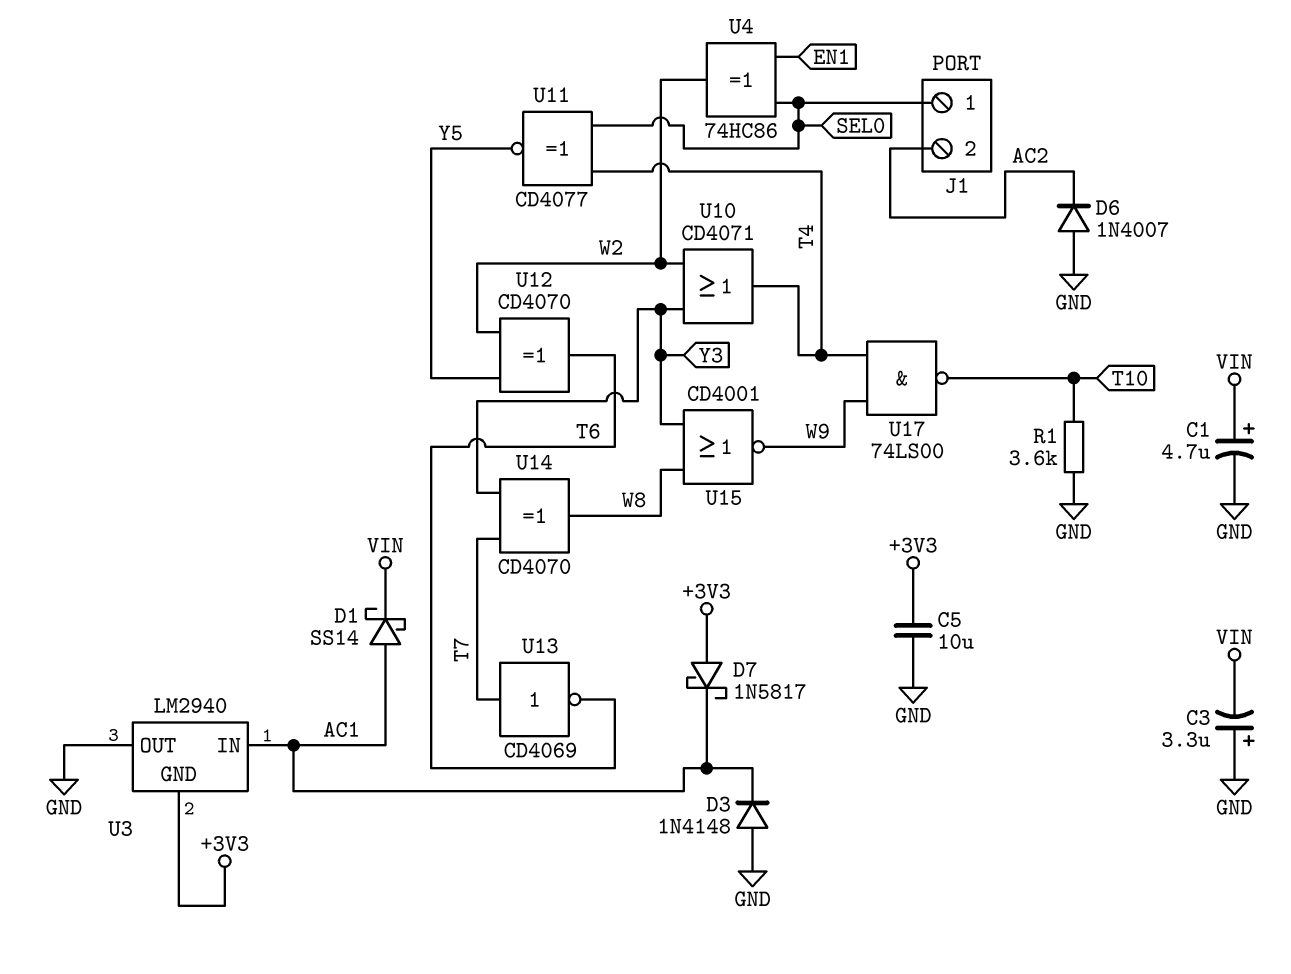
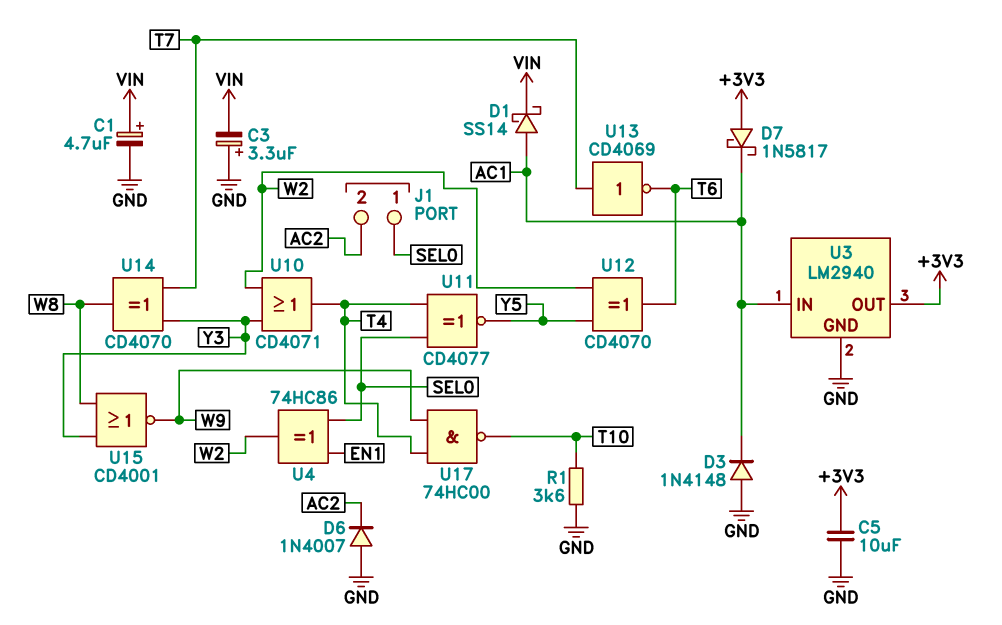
U3 pin GND: +3V3 -> GND
U3 pin OUT: GND -> +3V3
U17: NAND 74LS00 (in T4, in W9, out T10) -> NAND 74HC00 (in T4, in W9, out T10)

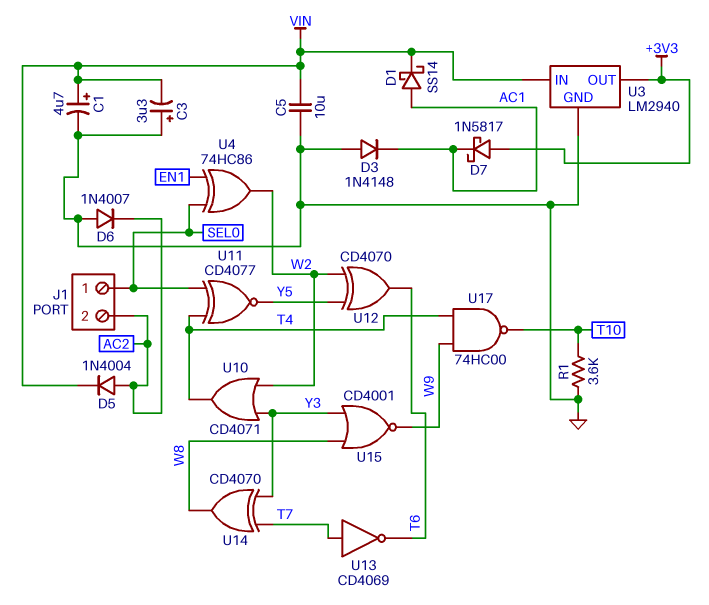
C5: 10uF (+3V3, GND) -> 10uF (GND, VIN)
D5: none -> diode 1N4004 (A AC2, K VIN)
U3 pin IN: AC1 -> VIN

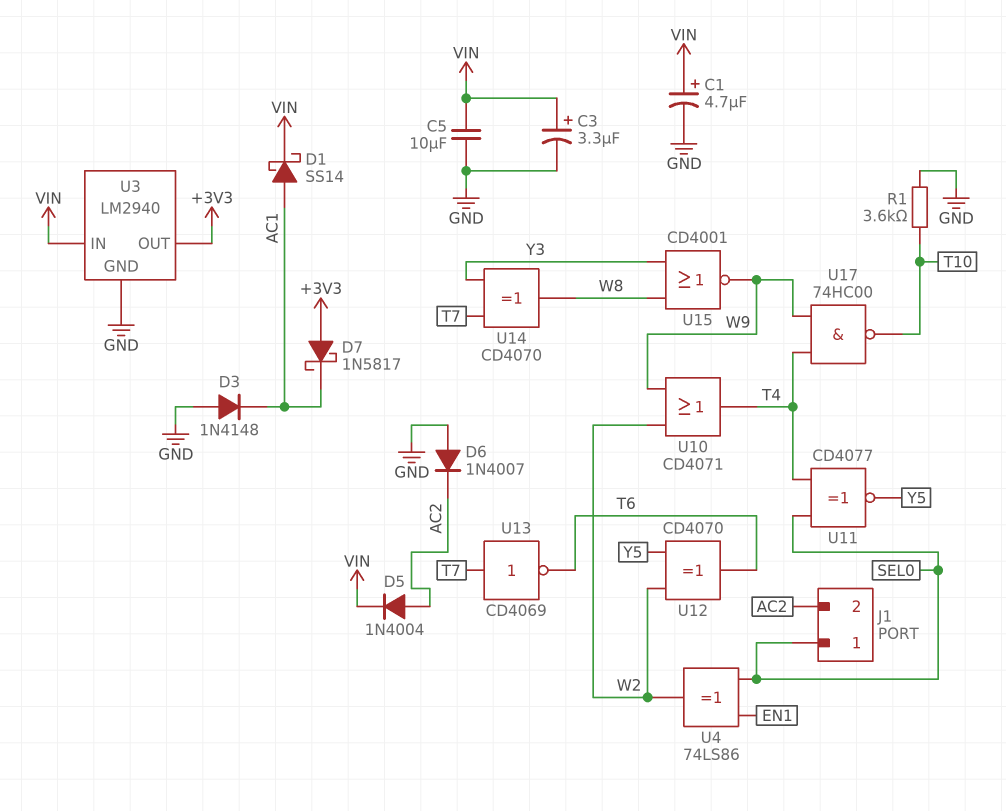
C3: 3.3uF (plus GND, minus VIN) -> 3.3uF (plus VIN, minus GND)
U4: XOR 74HC86 (in EN1, in SEL0, out W2) -> XOR 74LS86 (in EN1, in SEL0, out W2)
U10: OR CD4071 (in W2, in Y3, out T4) -> OR CD4071 (in W2, in W9, out T4)

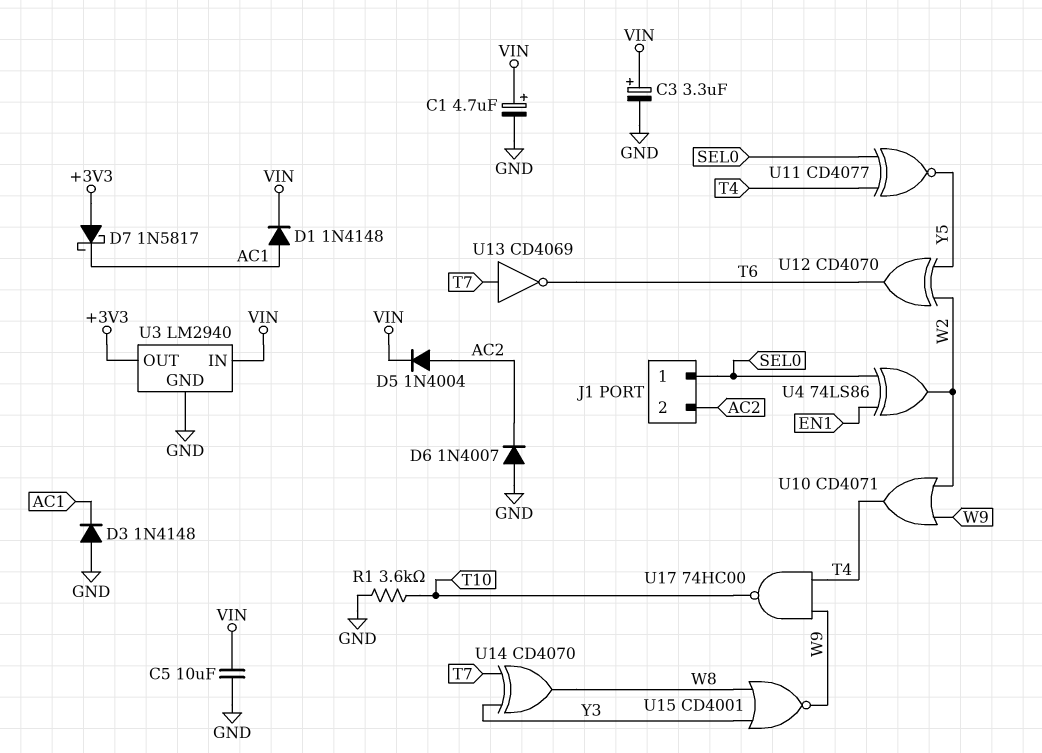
D1: schottky SS14 (A AC1, K VIN) -> diode 1N4148 (A AC1, K VIN)

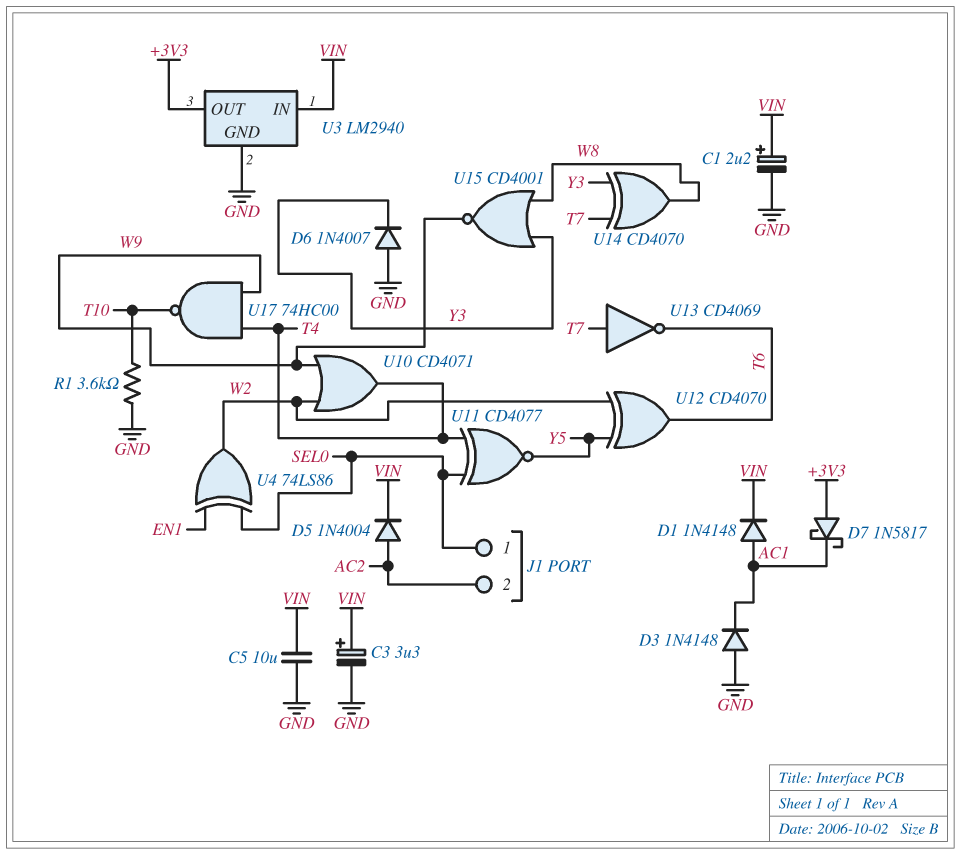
C1: 4.7uF (plus VIN, minus GND) -> 2.2uF (plus VIN, minus GND)
D6: diode 1N4007 (A GND, K AC2) -> diode 1N4007 (A GND, K Y3)

